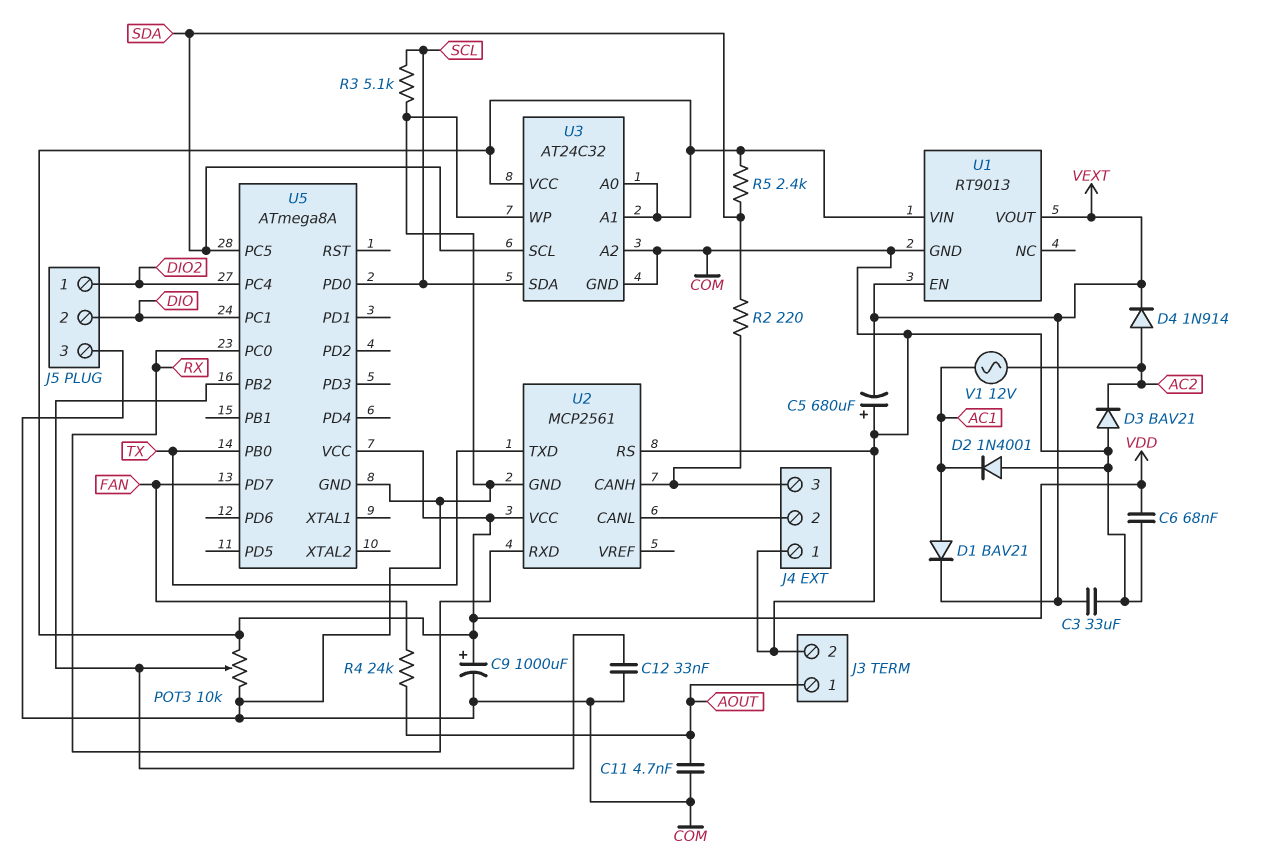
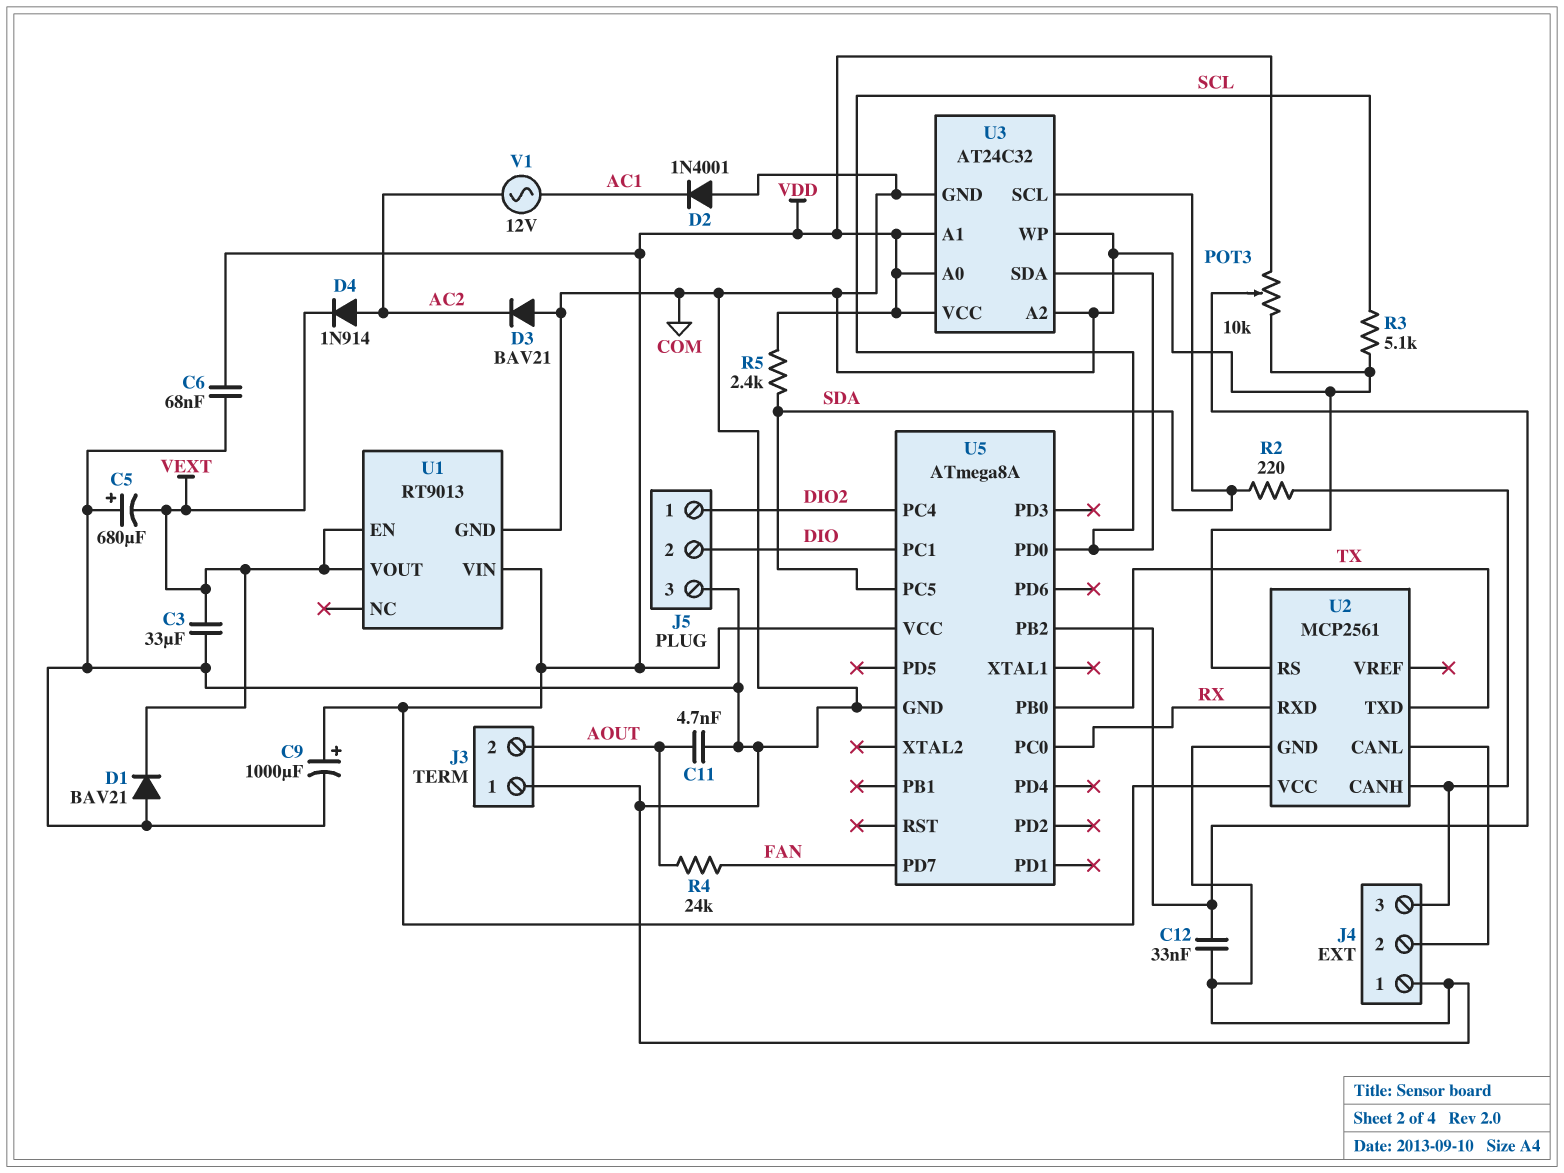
D1: diode BAV21 (A AC1, K VEXT) -> diode BAV21 (A COM, K VEXT)
J3 pin 1: AOUT -> COM
J3 pin 2: COM -> AOUT

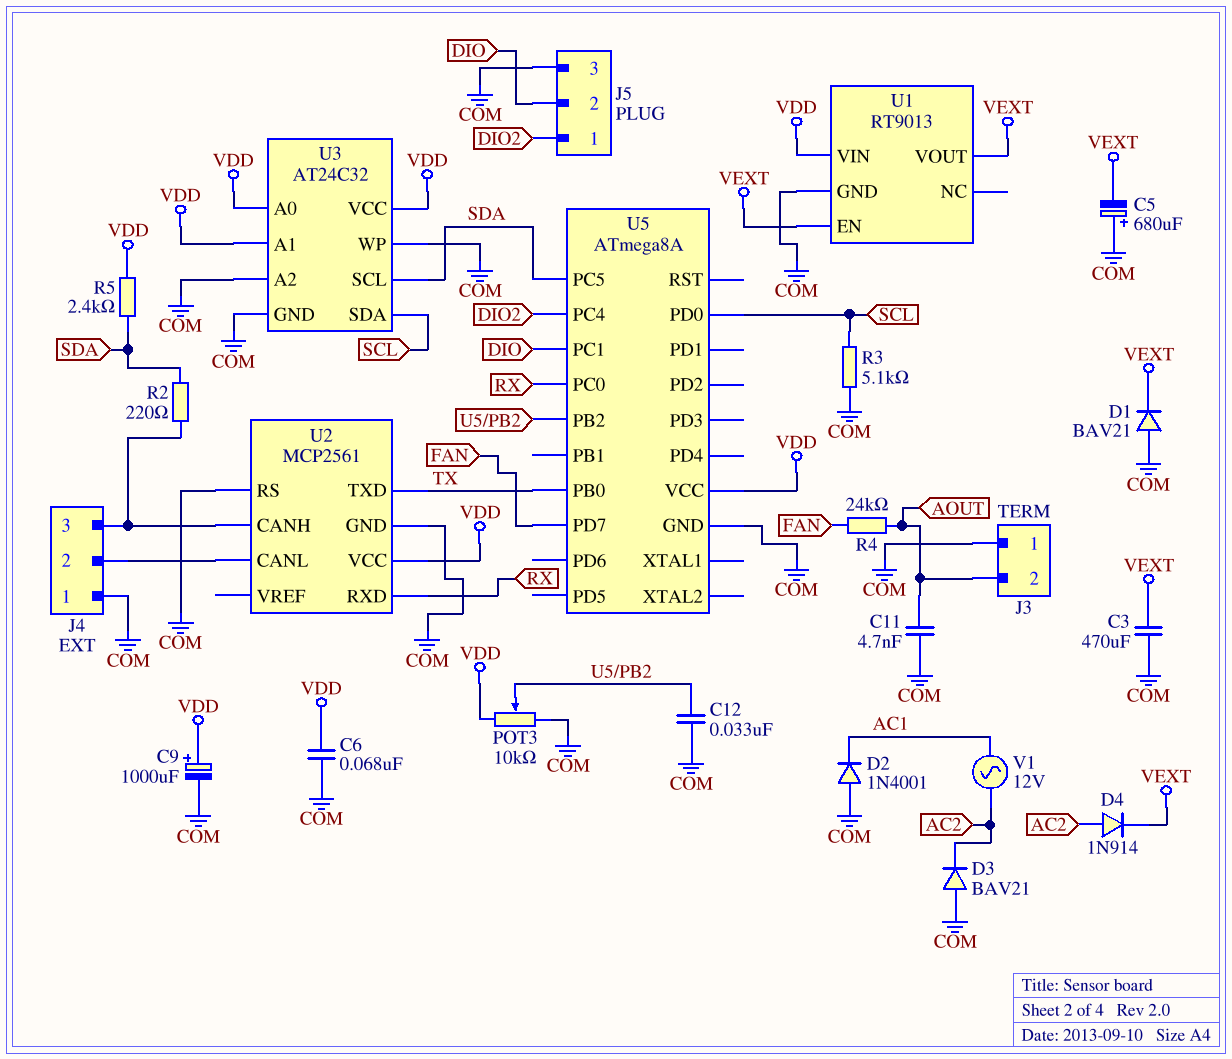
C3: 33uF (COM, VEXT) -> 470uF (COM, VEXT)

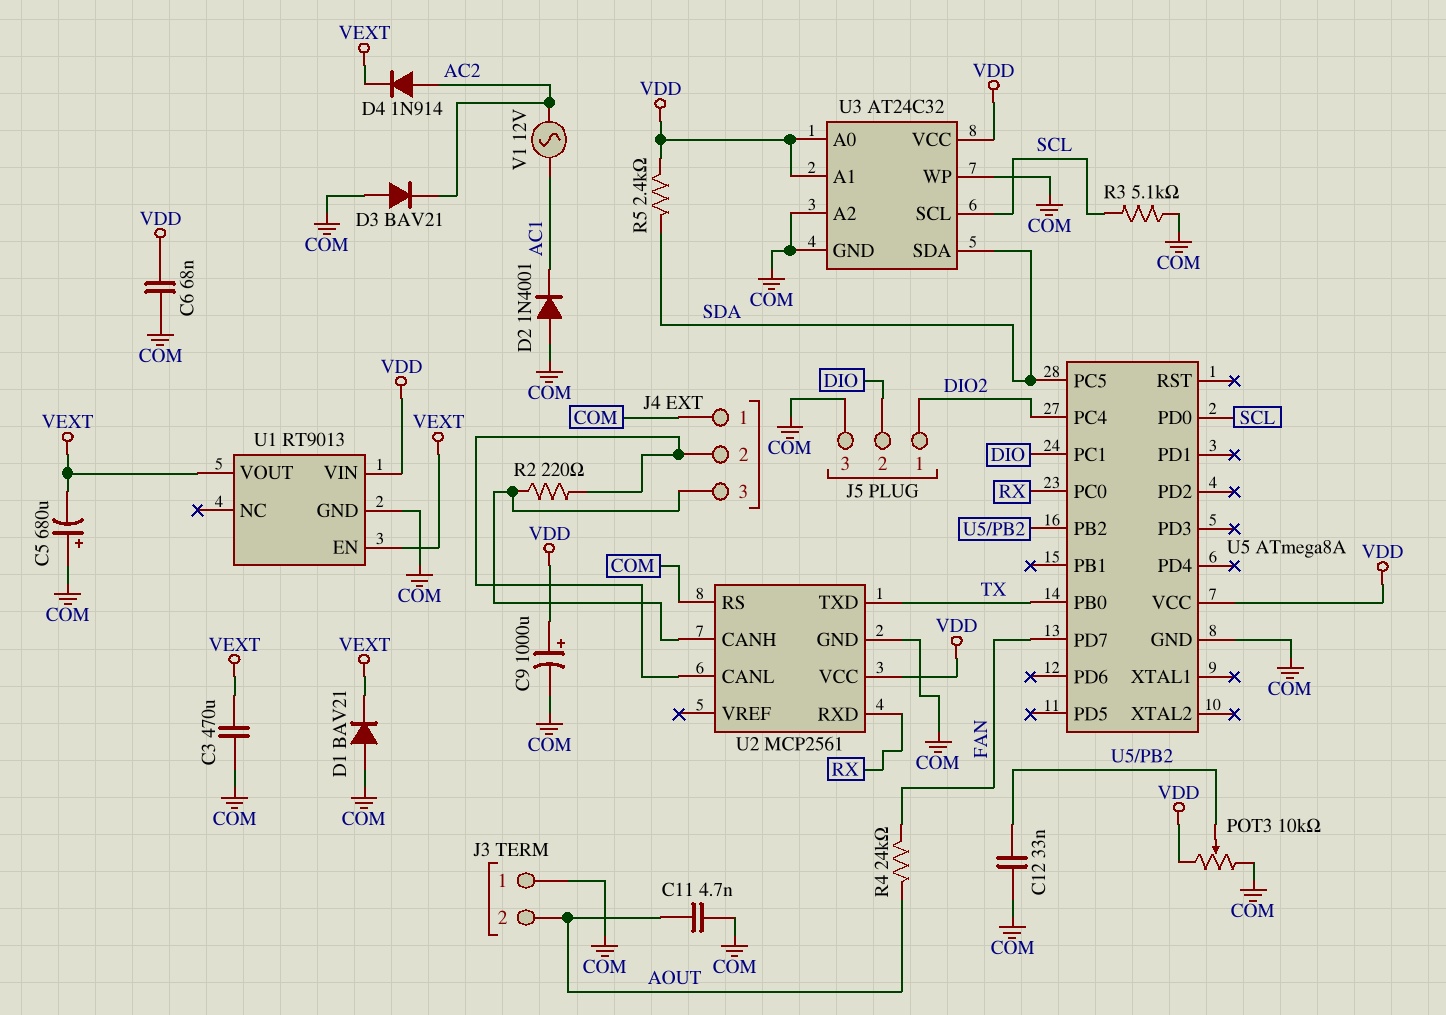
R2: 220 (J4/3, SDA) -> 220 (J4/2, J4/3)
U3 pin SCL: SDA -> SCL
U3 pin SDA: SCL -> SDA

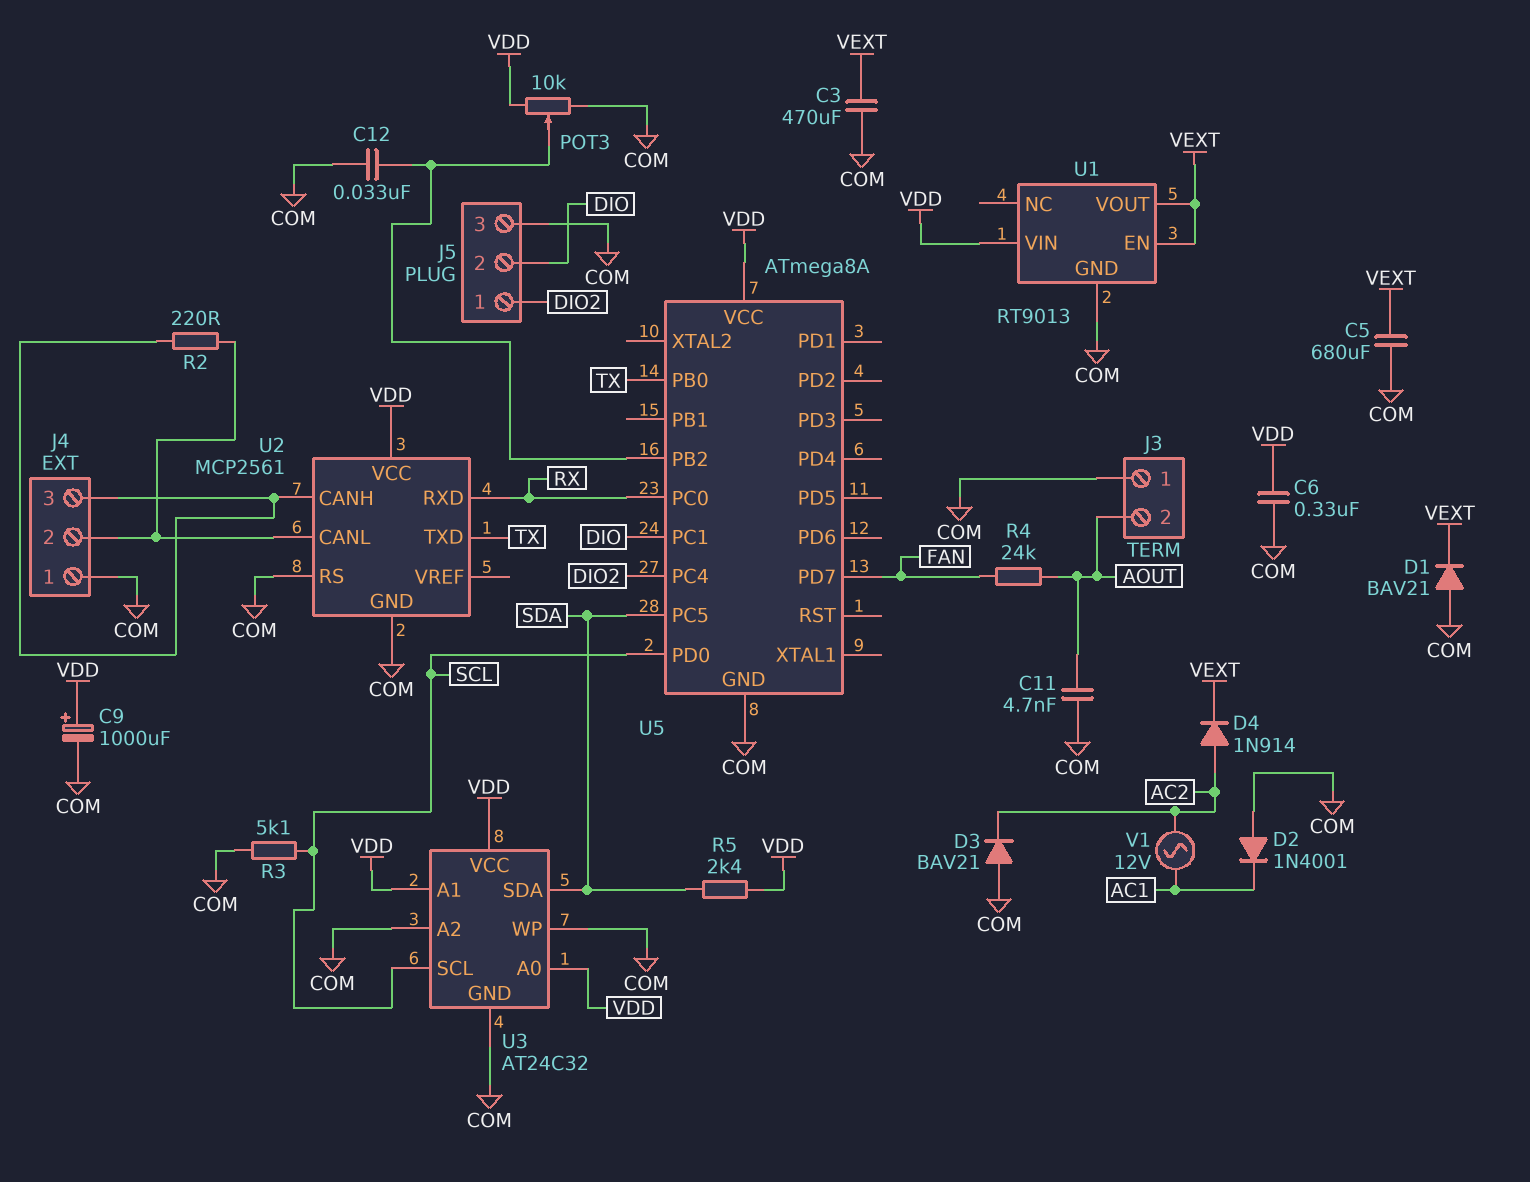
C5: 680uF (plus COM, minus VEXT) -> 680uF (COM, VEXT)
C6: 68nF (COM, VDD) -> 330nF (COM, VDD)

